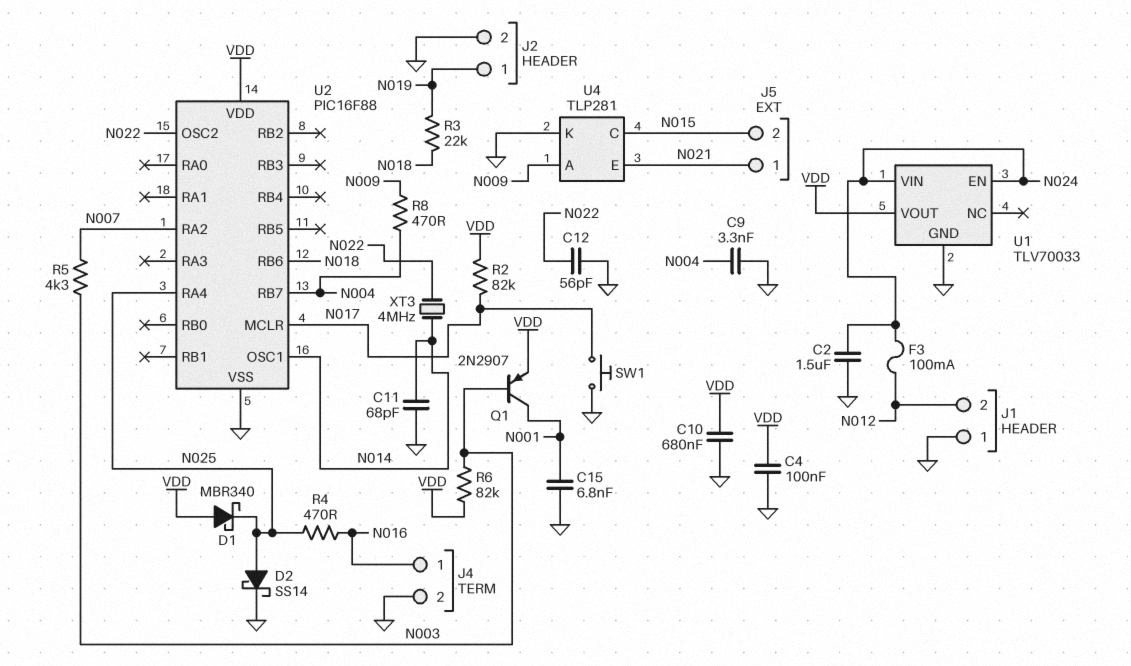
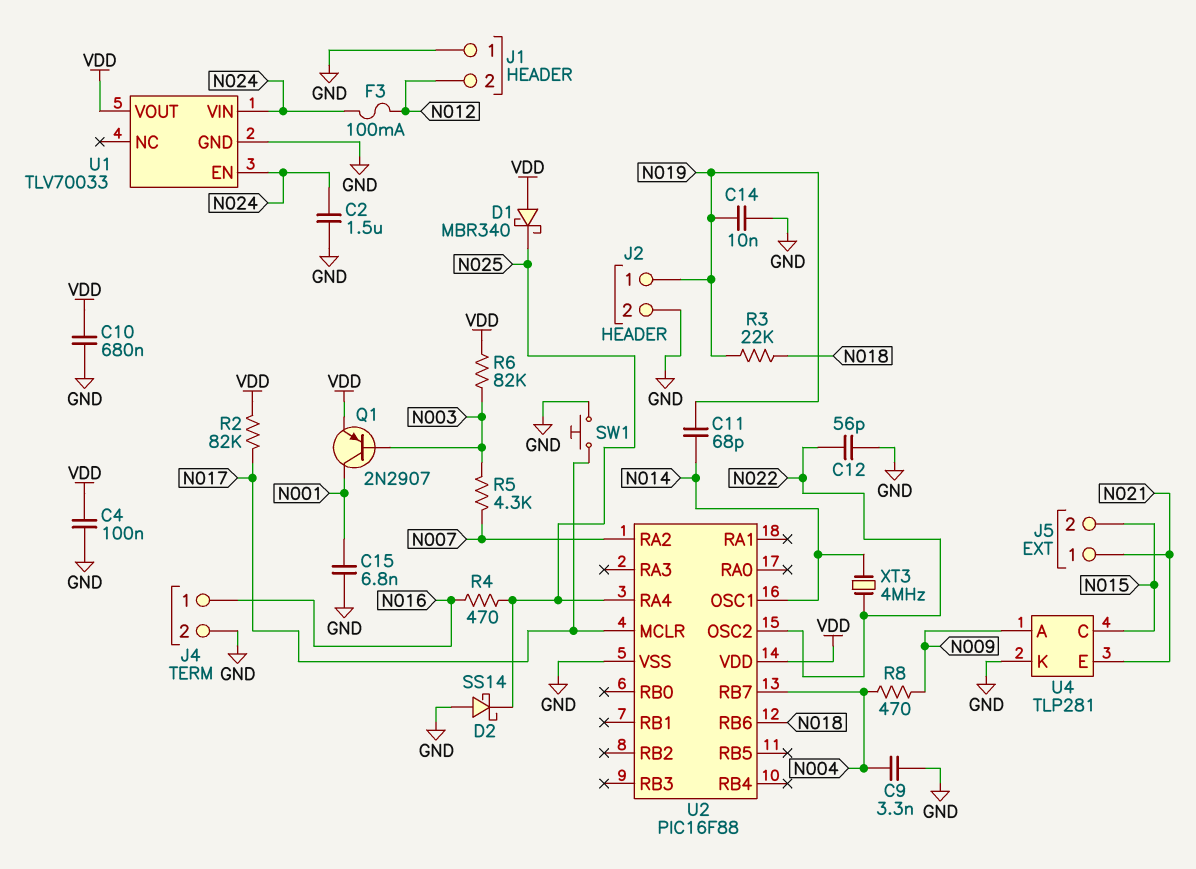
C11: 68pF (GND, N014) -> 68pF (N014, N019)
C14: none -> 10nF (GND, N019)
D2: schottky SS14 (A N025, K GND) -> schottky SS14 (A GND, K N025)

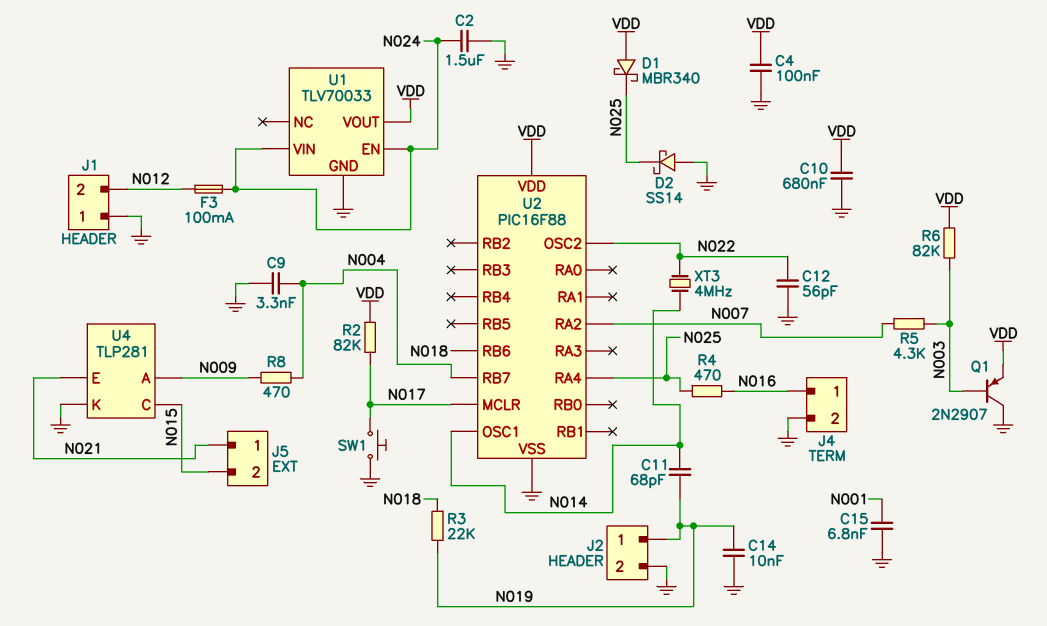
Q1: PNP 2N2907 (B N003, C N001, E VDD) -> PNP 2N2907 (B N003, C GND, E VDD)

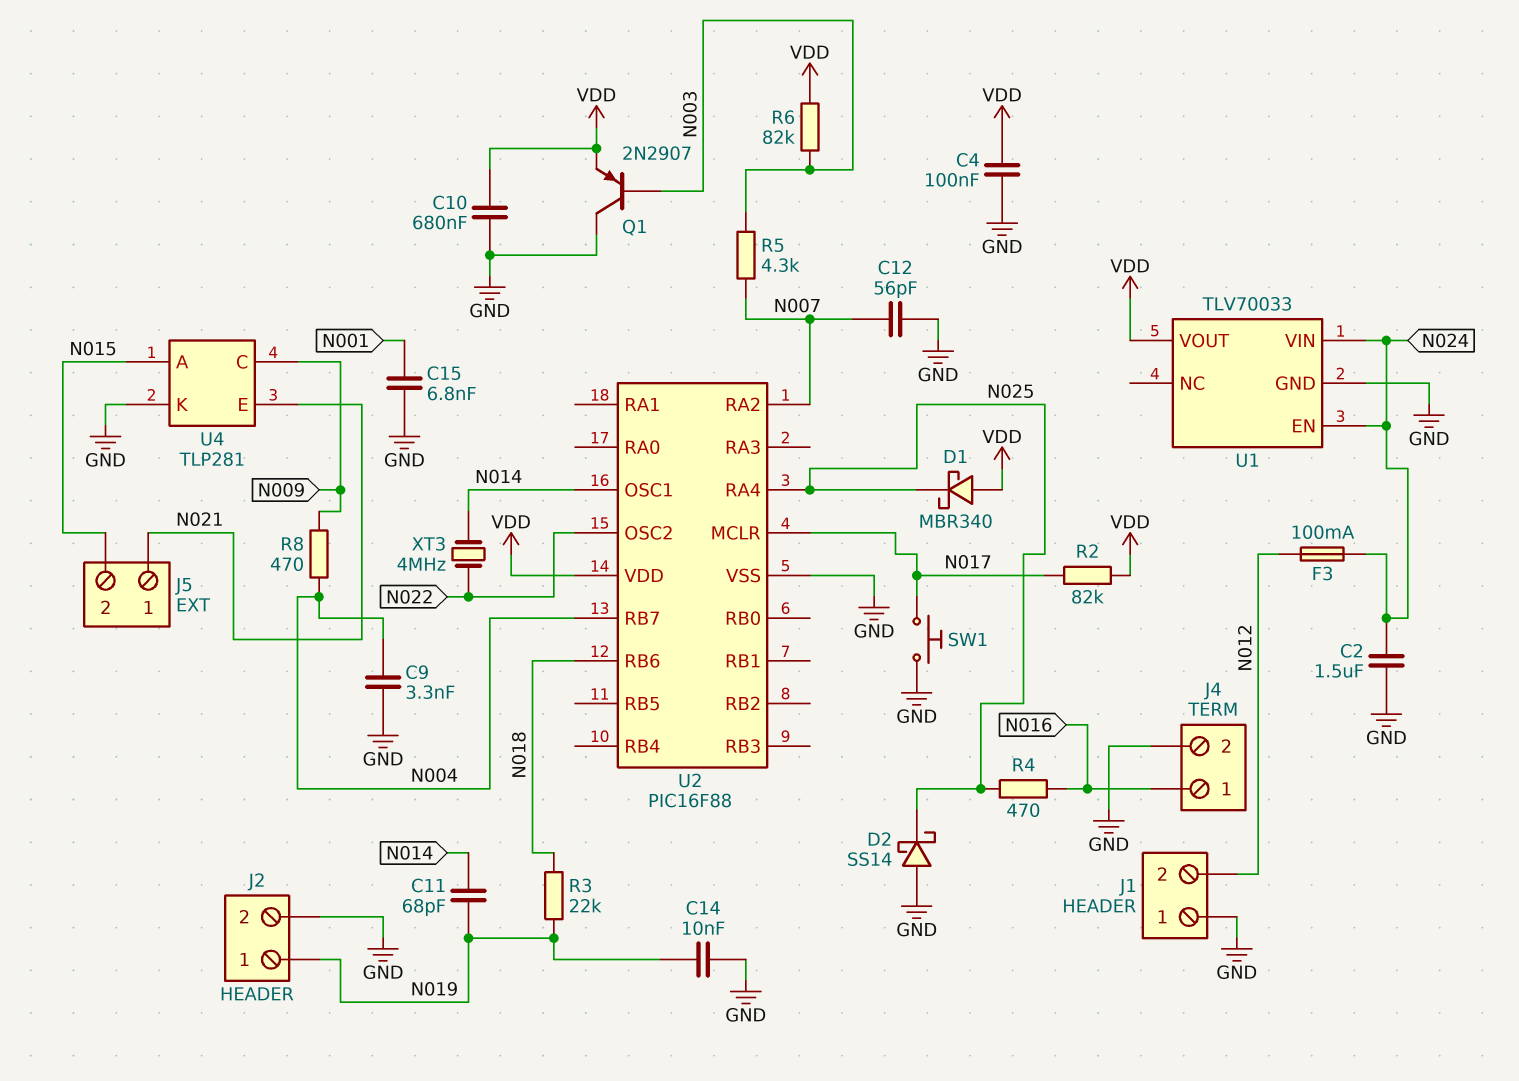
C12: 56pF (GND, N022) -> 56pF (GND, N007)
U4 pin A: N009 -> N015
U4 pin C: N015 -> N009

